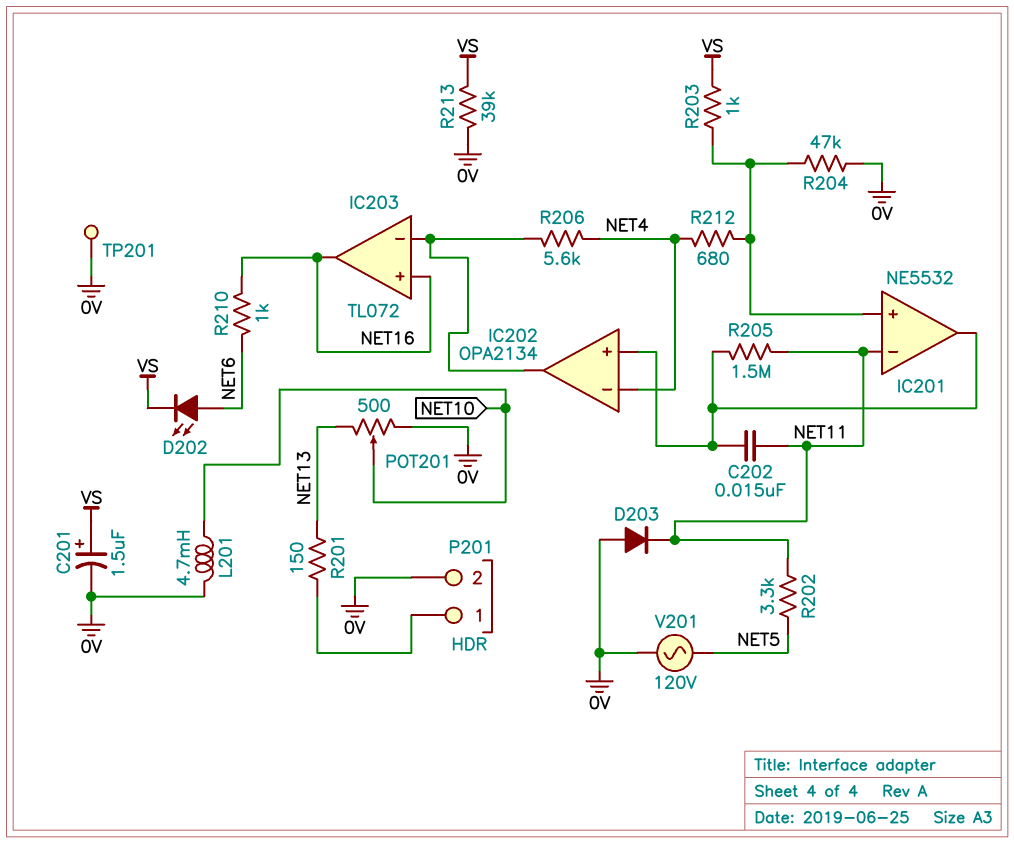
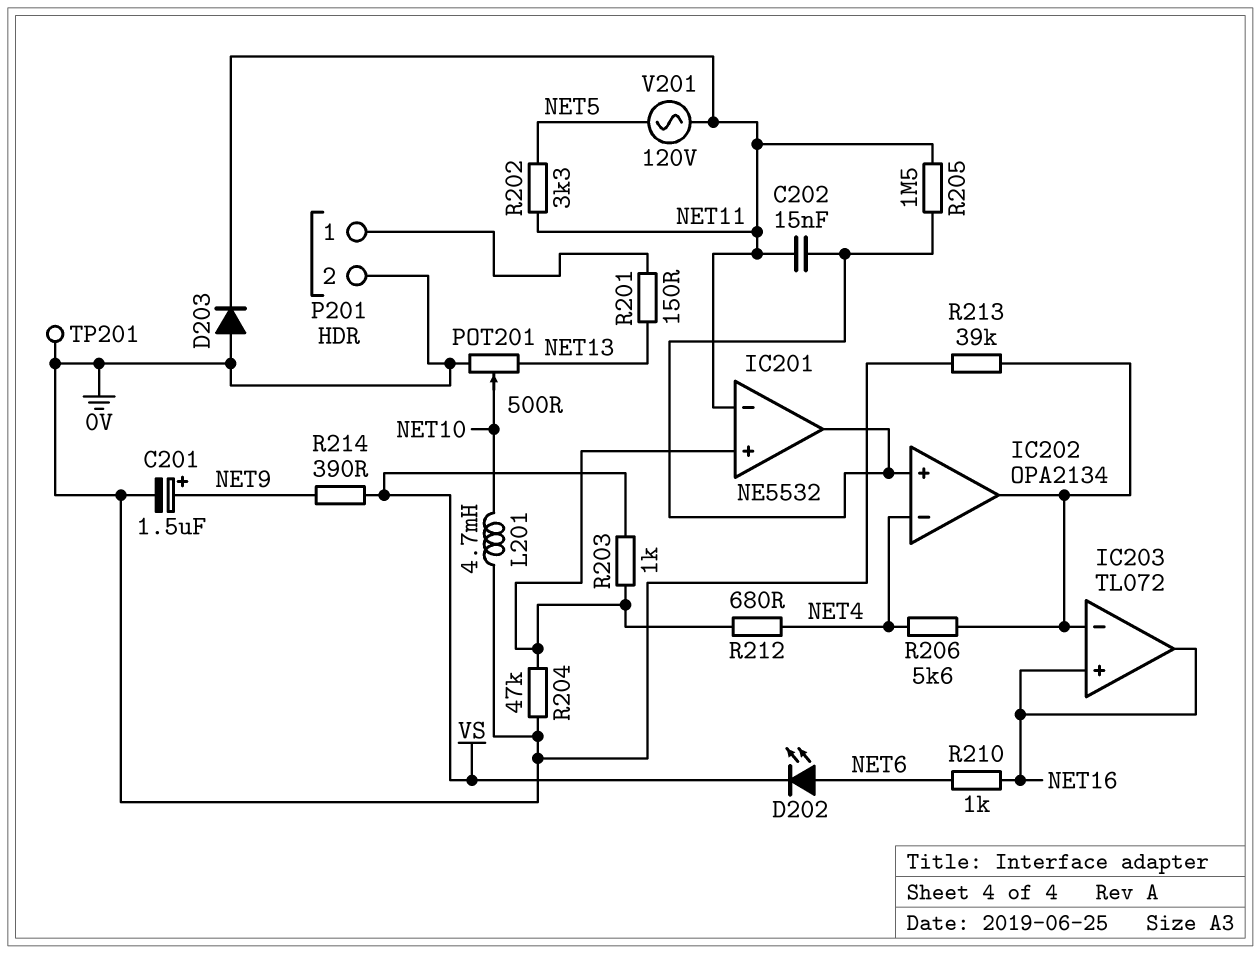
C201: 1.5uF (plus VS, minus 0V) -> 1.5uF (plus NET9, minus 0V)
R213: 39k (0V, VS) -> 39k (0V, IC202/out)
R214: none -> 390 (NET9, VS)
V201: AC 120V (0V, NET5) -> AC 120V (NET5, NET11)

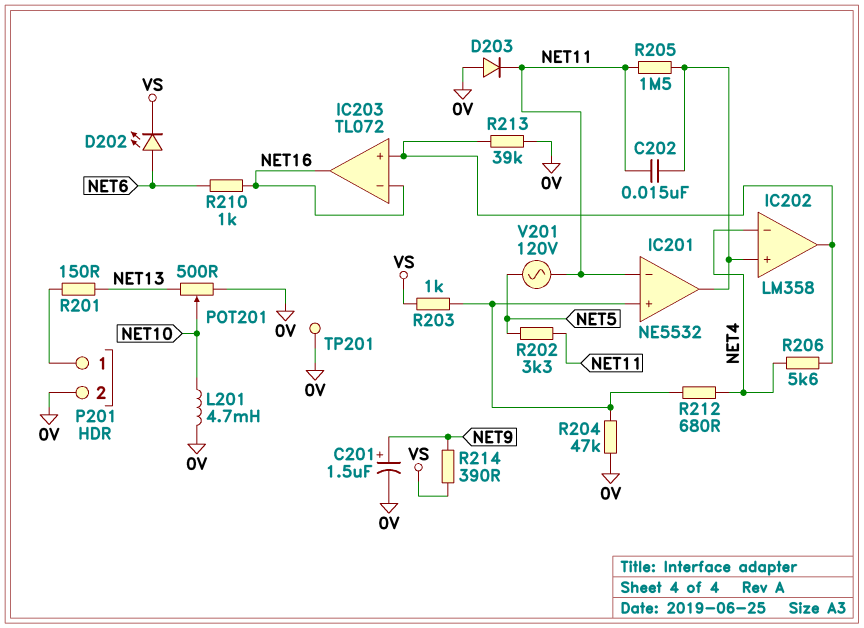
IC202: OPA2134 -> LM358
IC203 pin in+: NET16 -> IC202/out
IC203 pin in-: IC202/out -> NET16

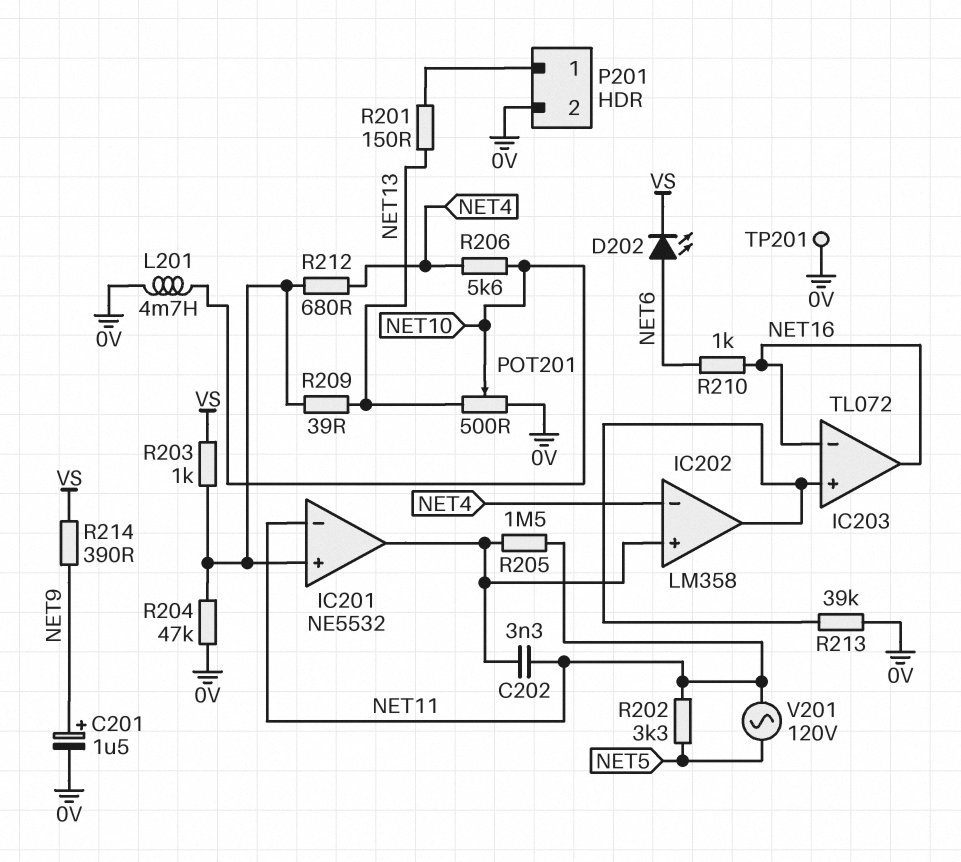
C202: 15nF (IC201/out, NET11) -> 3.3nF (IC201/out, NET11)
D203: diode (A 0V, K NET11) -> none
R206: 5.6k (IC202/out, NET4) -> 5.6k (NET4, NET10)
R209: none -> 39 (IC201/in+, NET13)

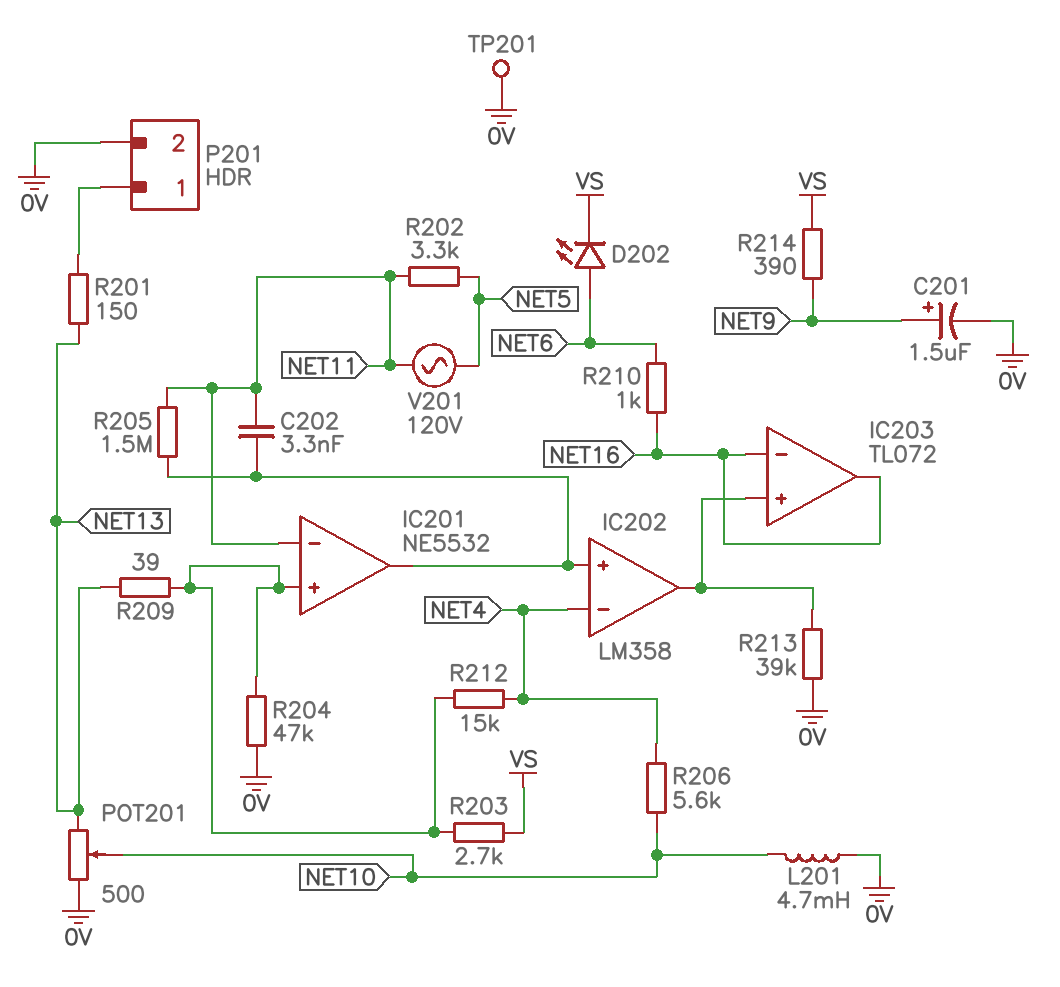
R203: 1k (IC201/in+, VS) -> 2.7k (IC201/in+, VS)
R212: 680 (IC201/in+, NET4) -> 15k (IC201/in+, NET4)

